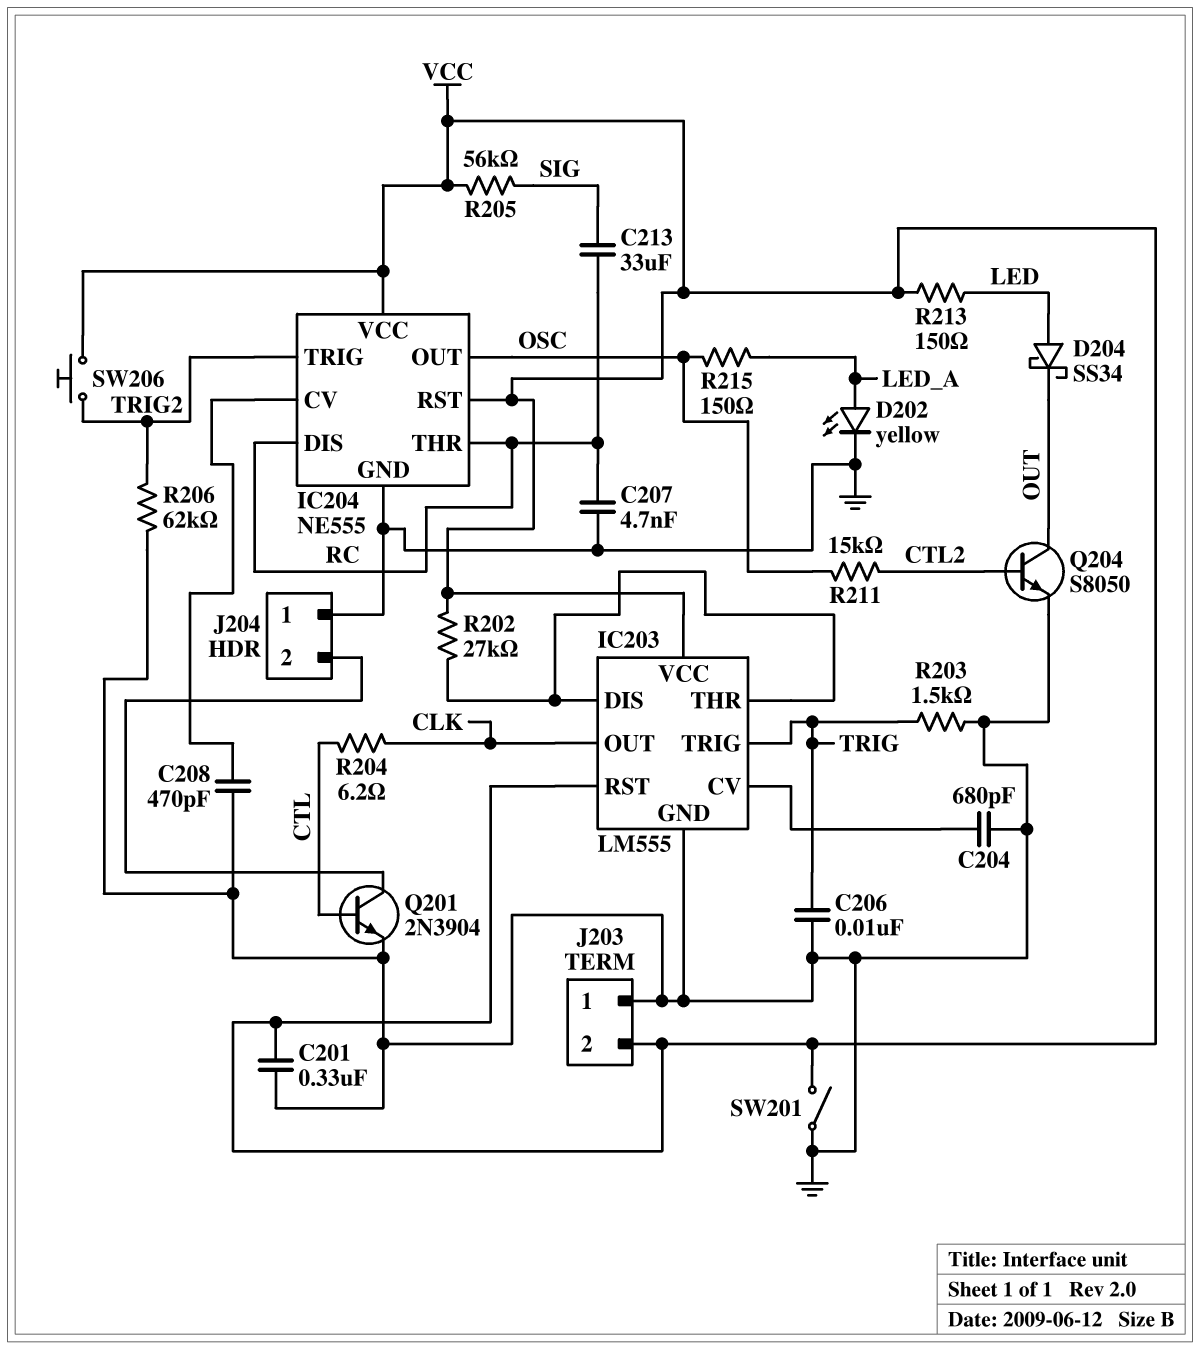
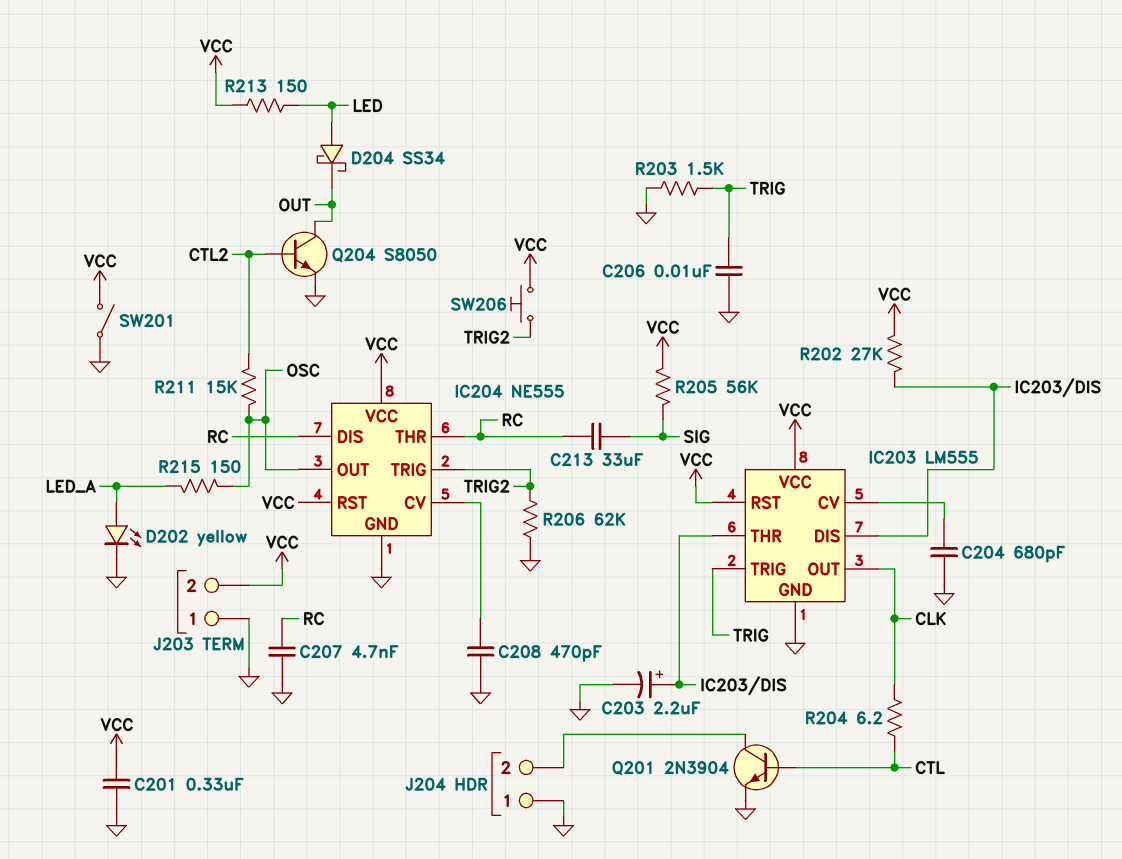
C203: none -> 2.2uF (plus IC203/DIS, minus GND)

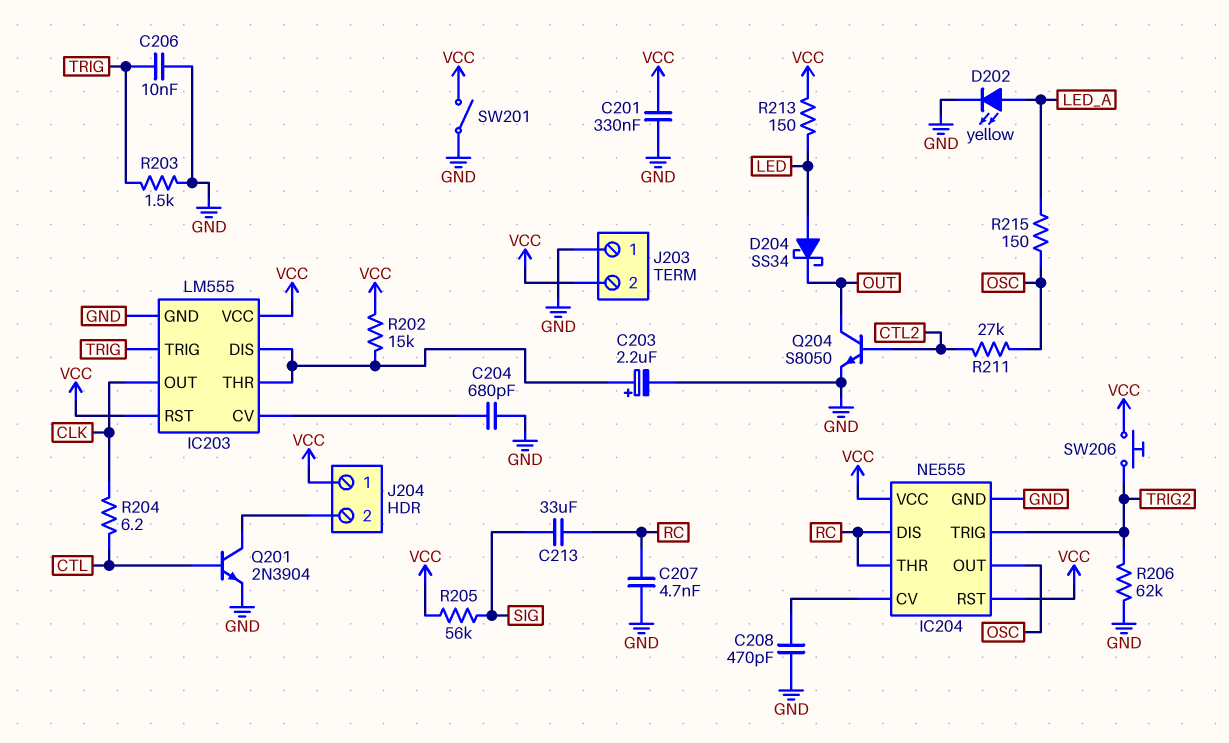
J204 pin 1: GND -> VCC
R202: 27k (IC203/DIS, VCC) -> 15k (IC203/DIS, VCC)
R211: 15k (CTL2, OSC) -> 27k (CTL2, OSC)

